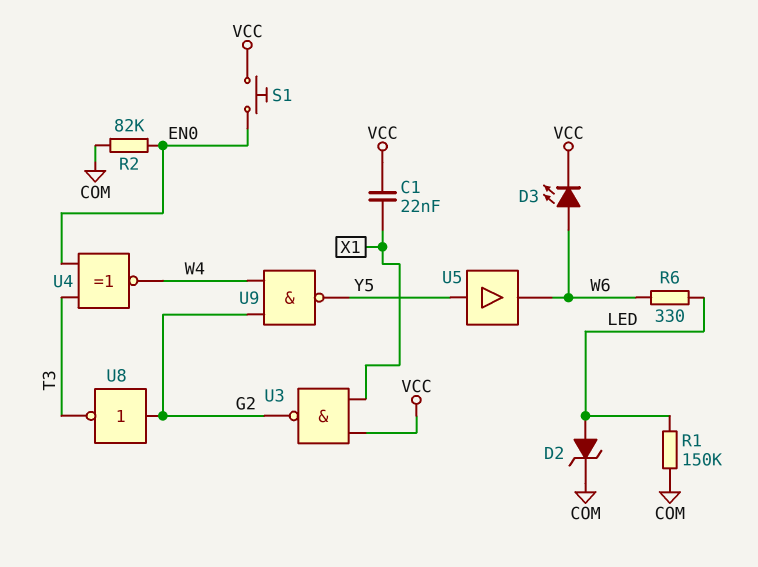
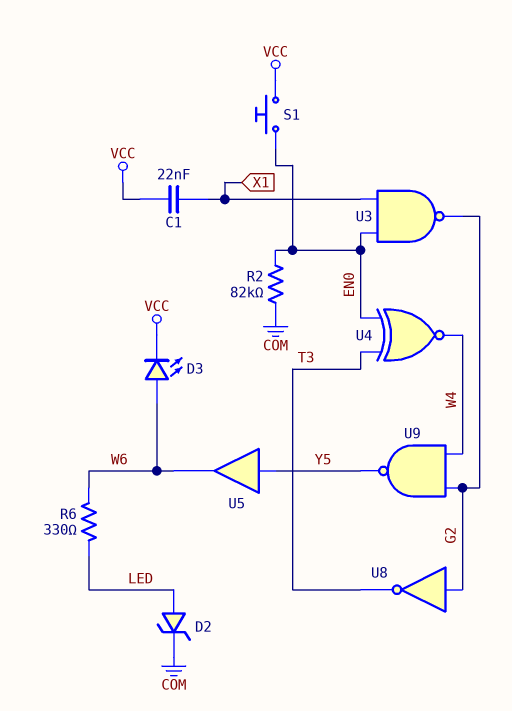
R1: 150k (COM, LED) -> none
U3: NAND (in VCC, in X1, out G2) -> NAND (in EN0, in X1, out G2)

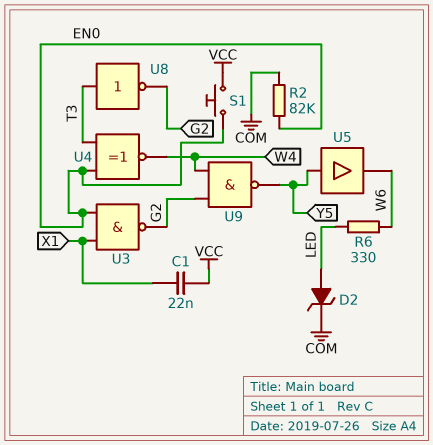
D3: LED (A W6, K VCC) -> none
U8: NOT (in G2, out T3) -> NOT (in T3, out G2)

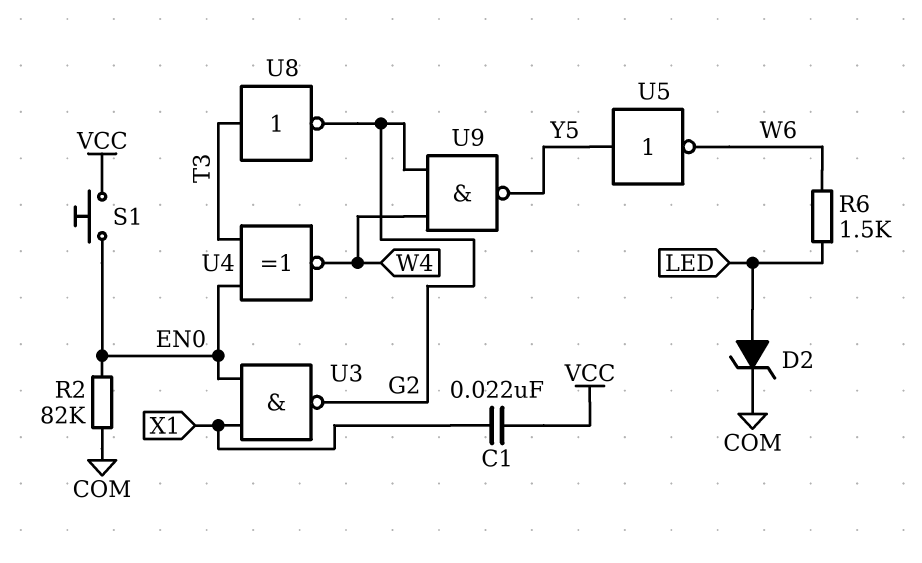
R6: 330 (LED, W6) -> 1.5k (LED, W6)
U5: buffer (in Y5, out W6) -> NOT (in Y5, out W6)

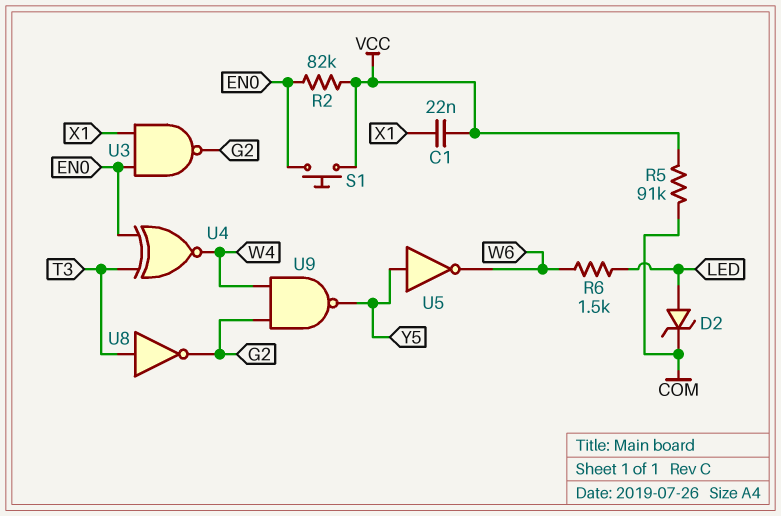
R2: 82k (COM, EN0) -> 82k (EN0, VCC)
R5: none -> 91k (COM, VCC)

